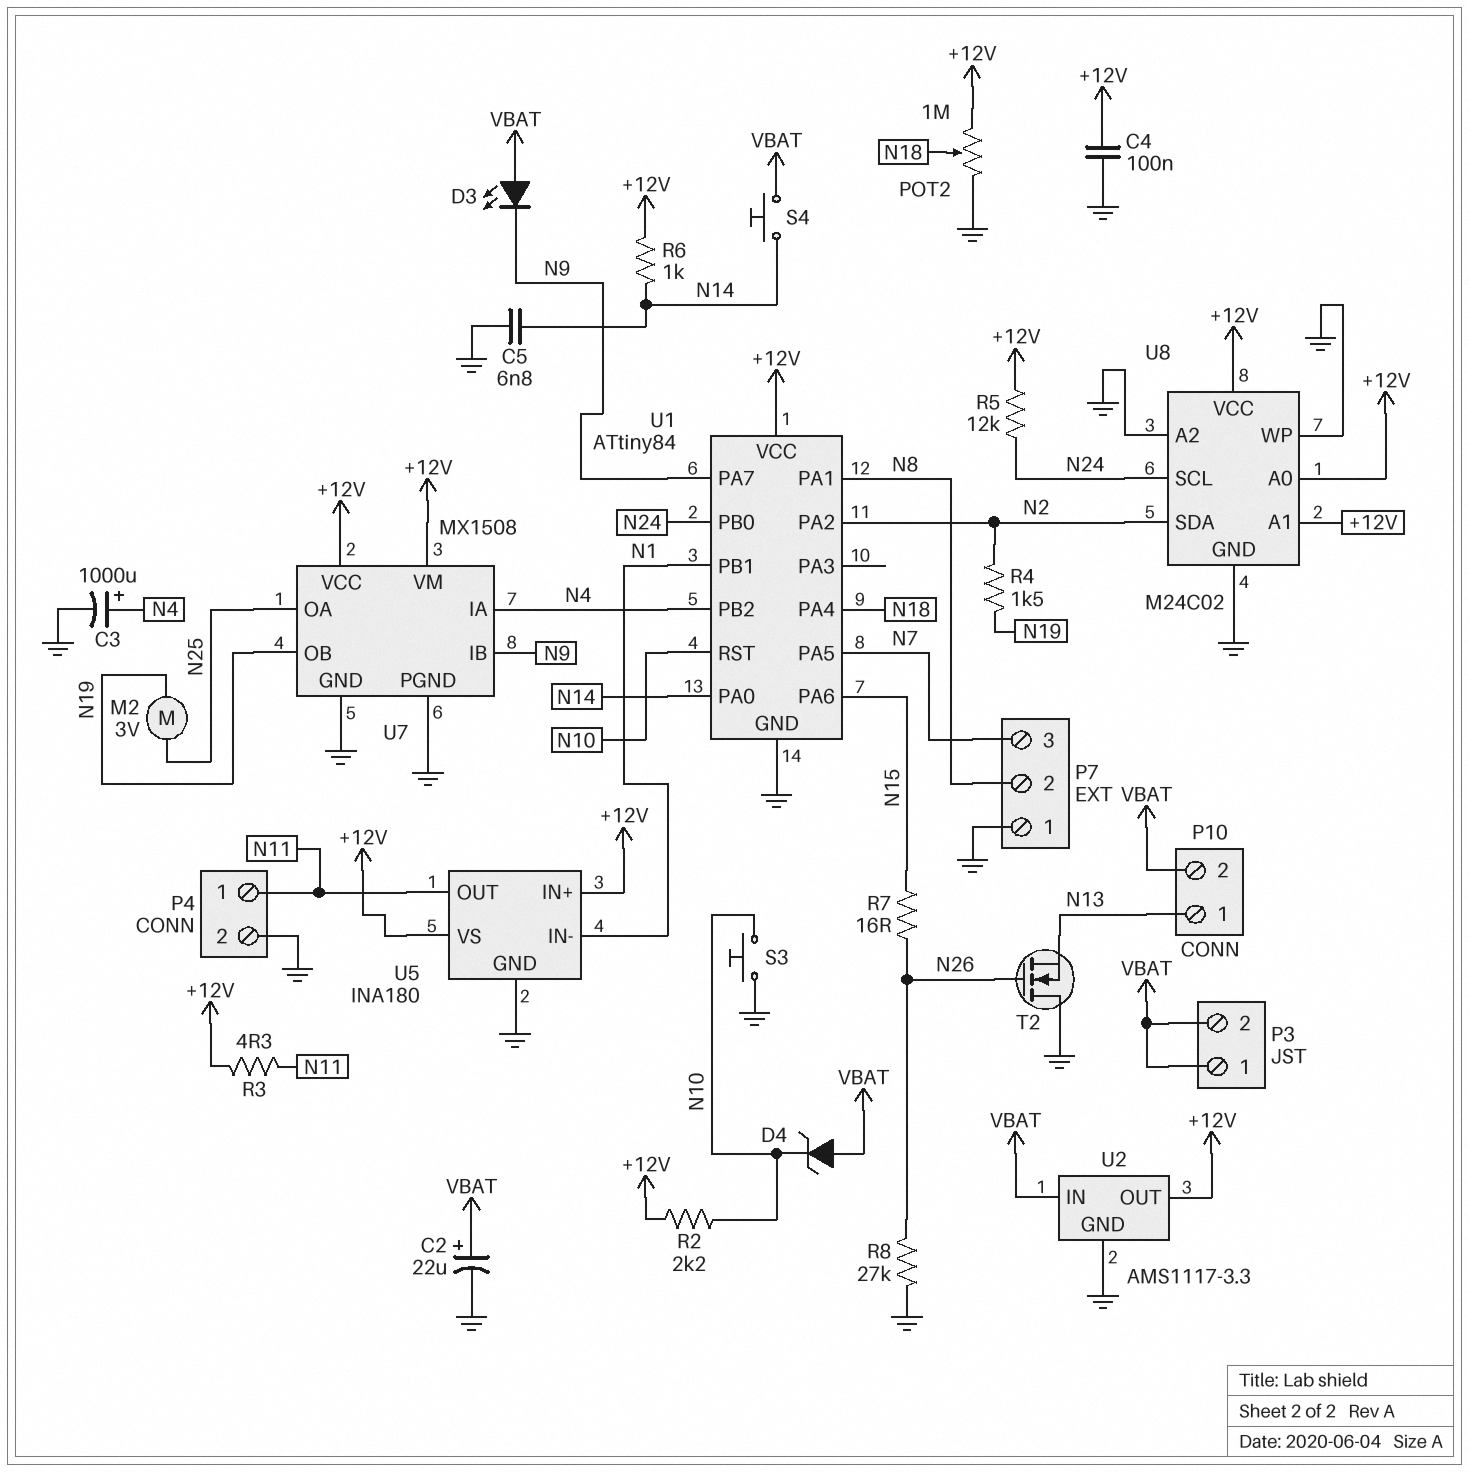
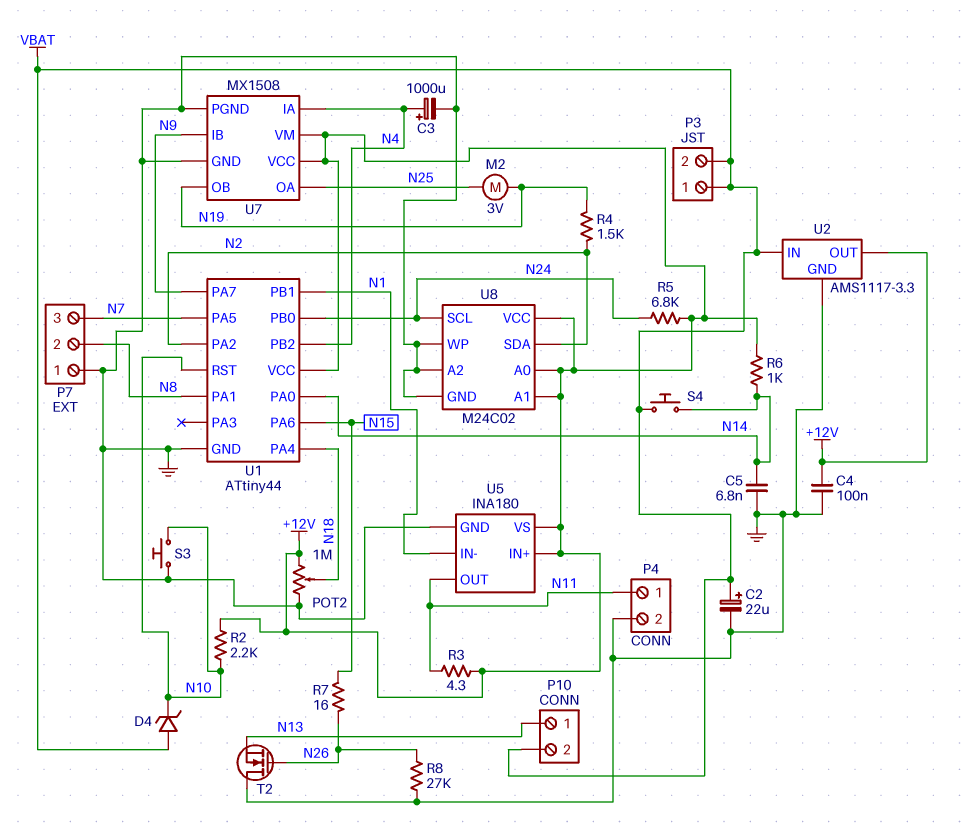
D3: LED (A VBAT, K N9) -> none
R5: 12k (+12V, N24) -> 6.8k (+12V, N24)
U1: ATtiny84 -> ATtiny44

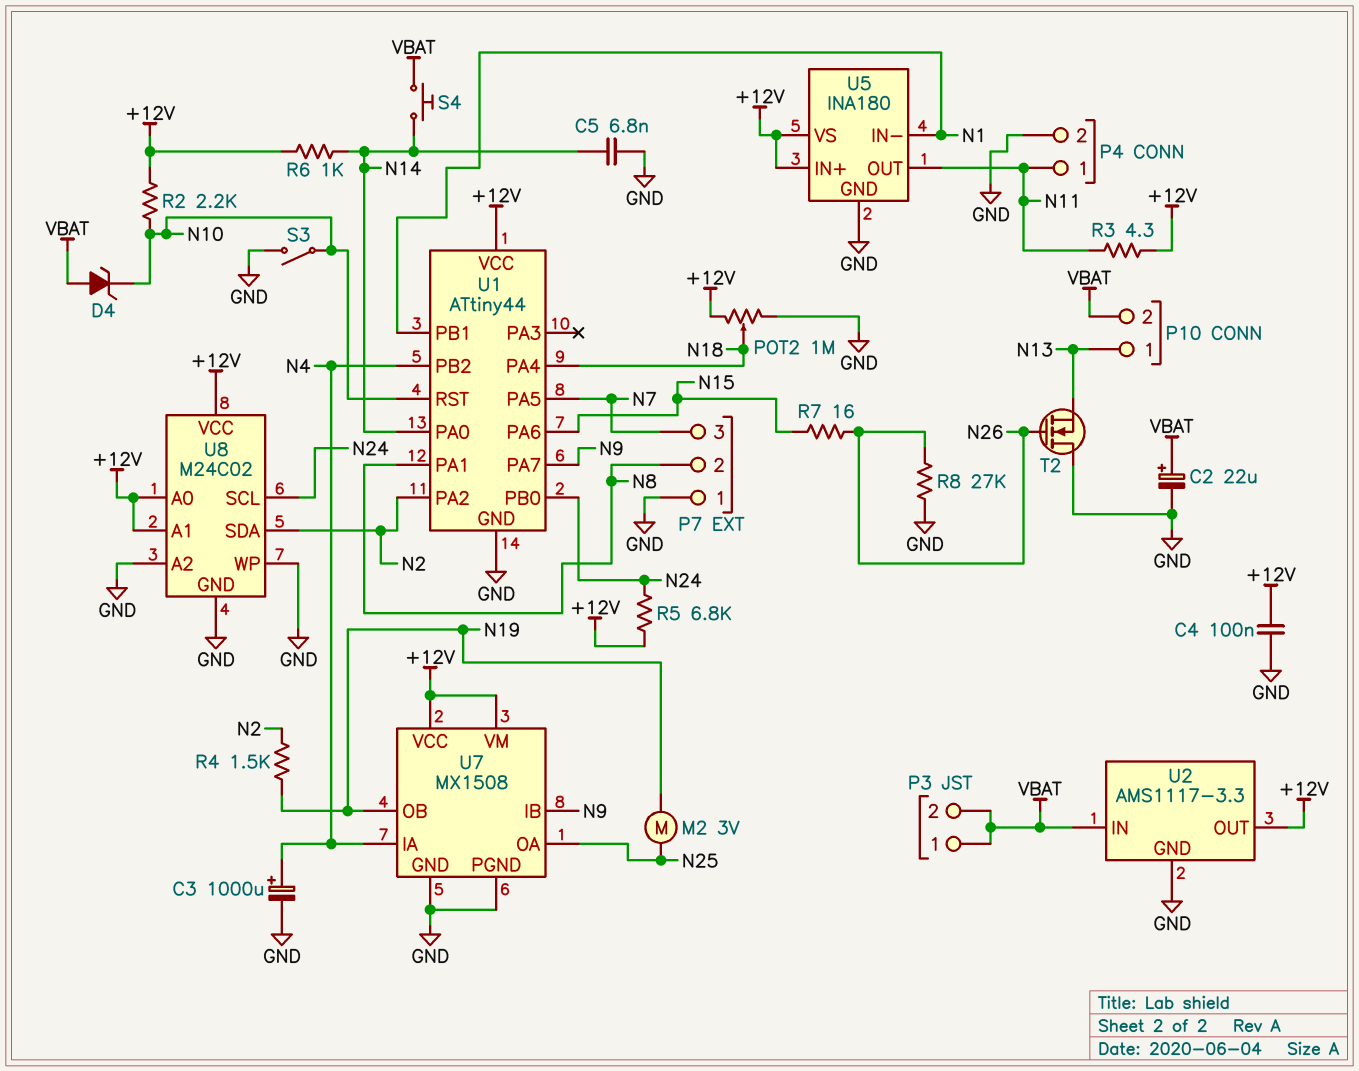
S3: button (GND, N10) -> switch (GND, N10)

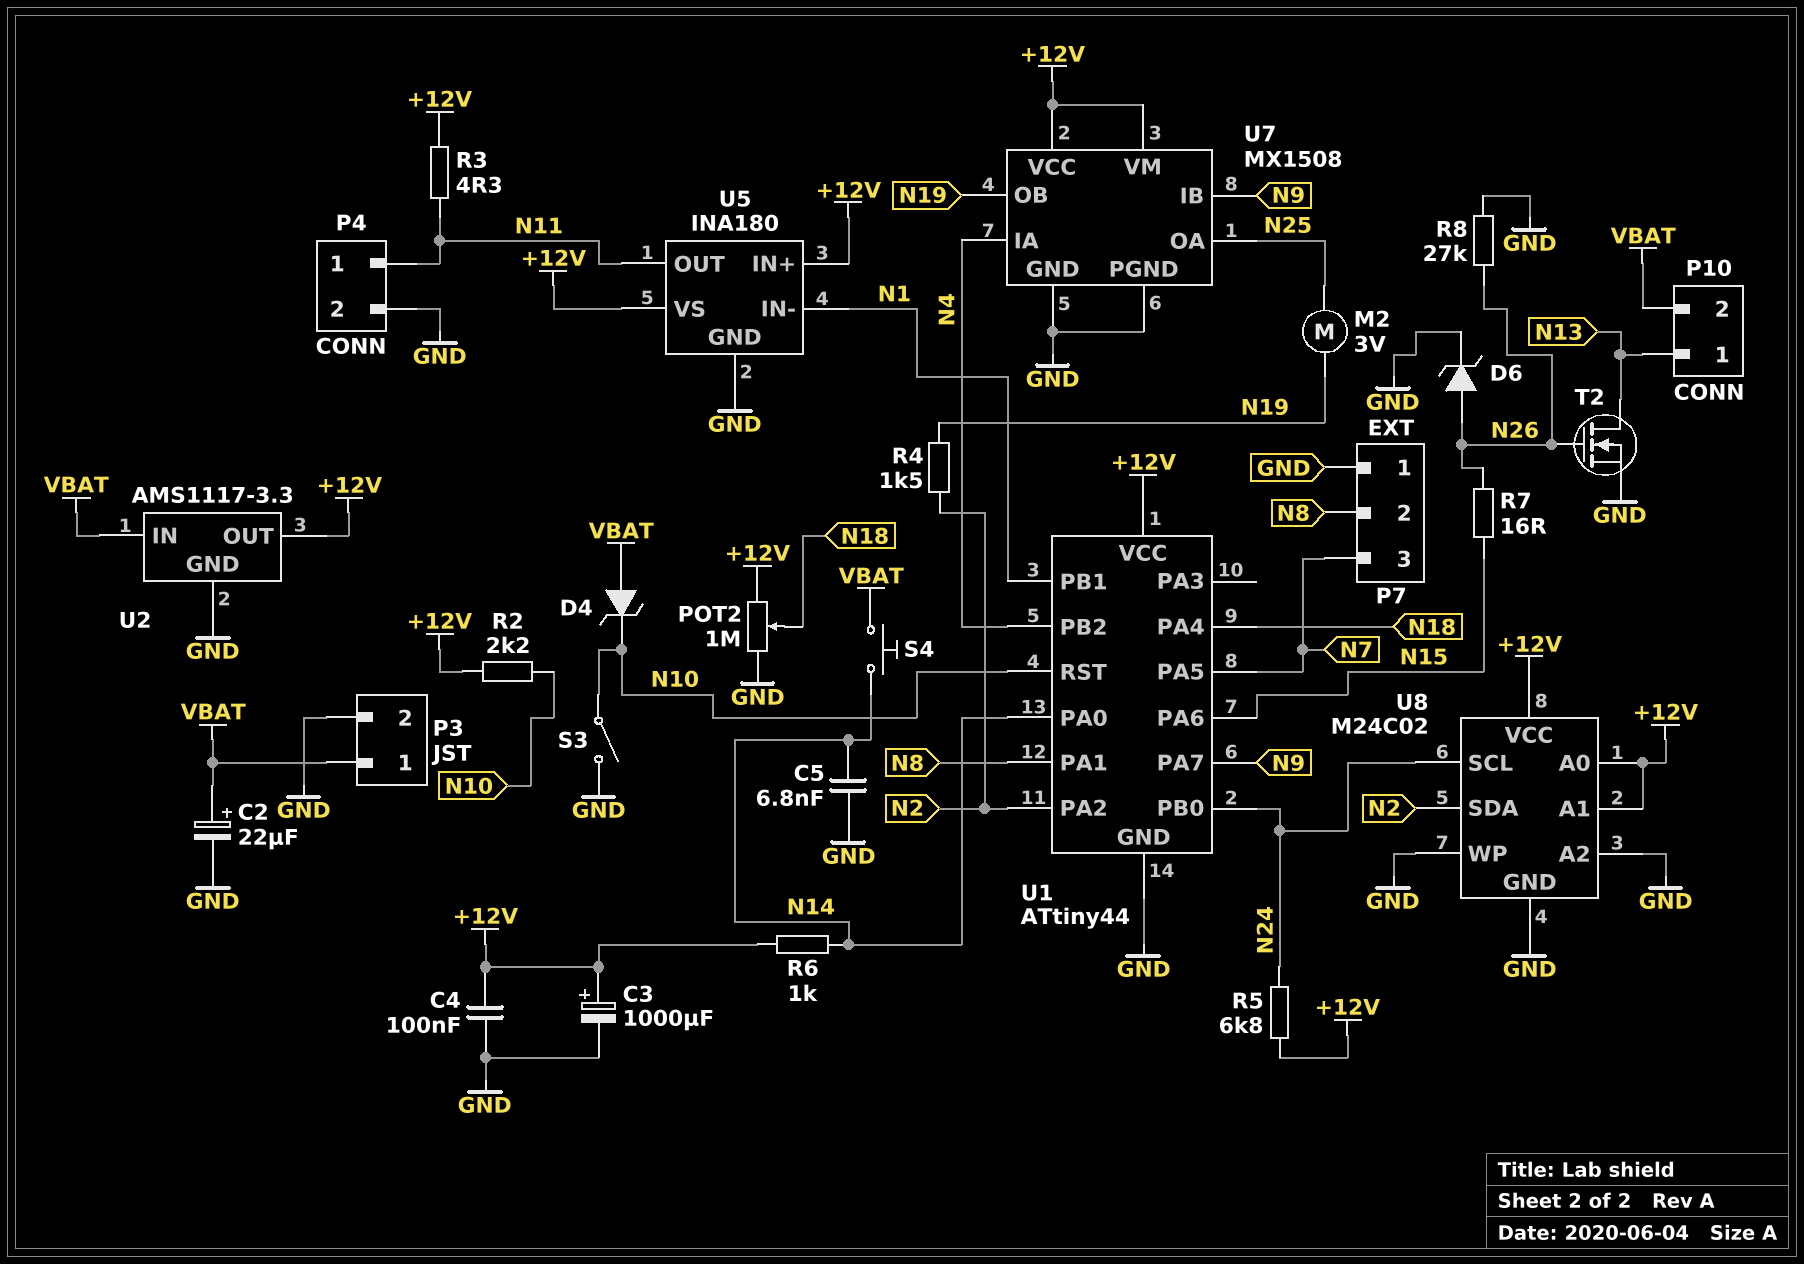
C3: 1000uF (plus N4, minus GND) -> 1000uF (plus +12V, minus GND)
D6: none -> zener (A N26, K GND)
P3 pin 2: VBAT -> GND
T2: NMOS (G N26, D GND, S N13) -> NMOS (G N26, D N13, S GND)

